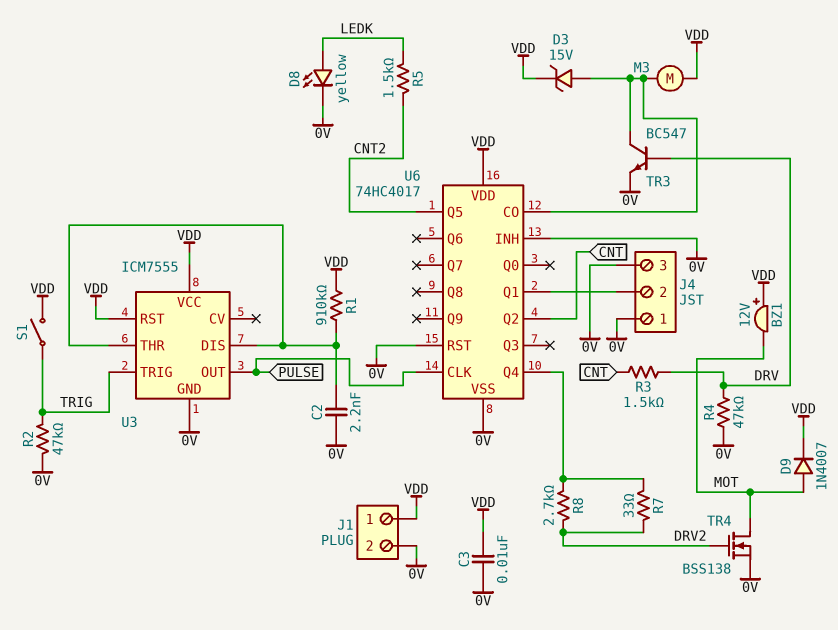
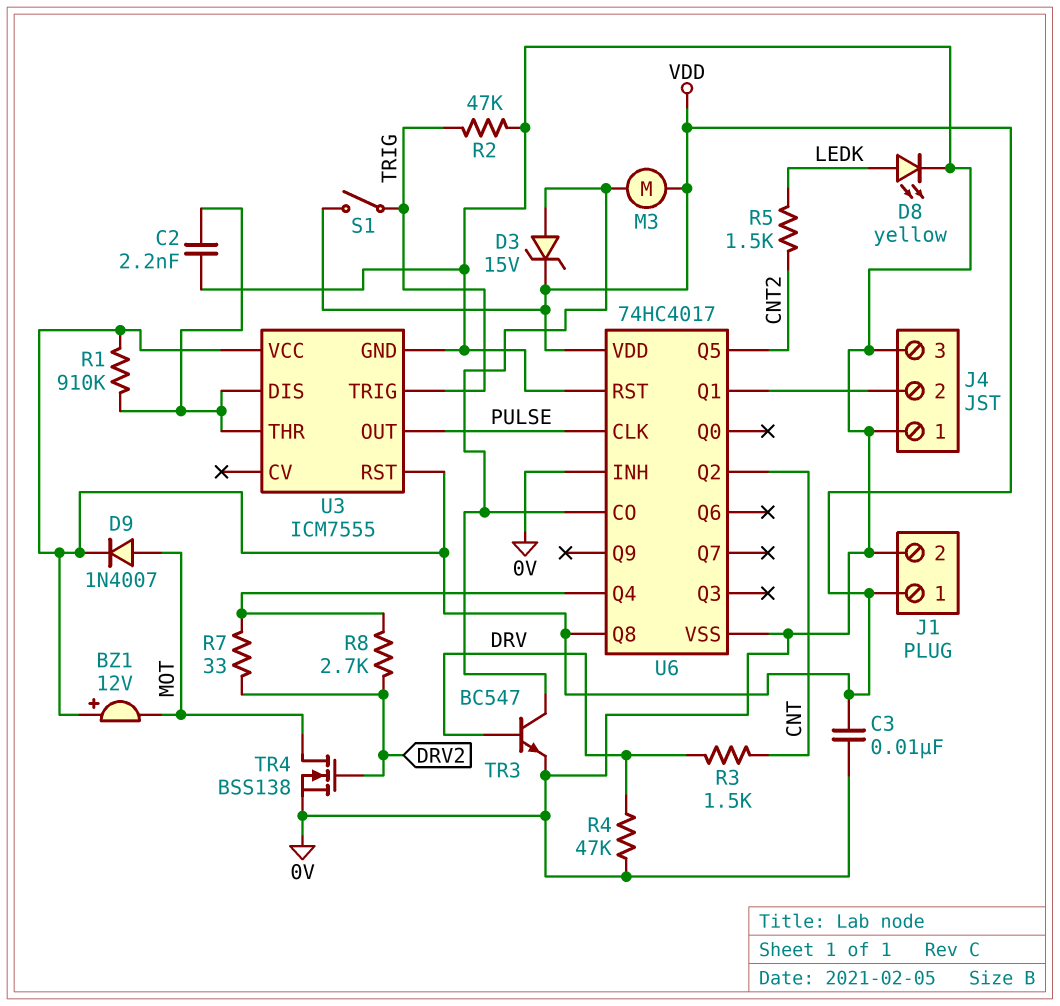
U6 pin Q8: none -> VDD

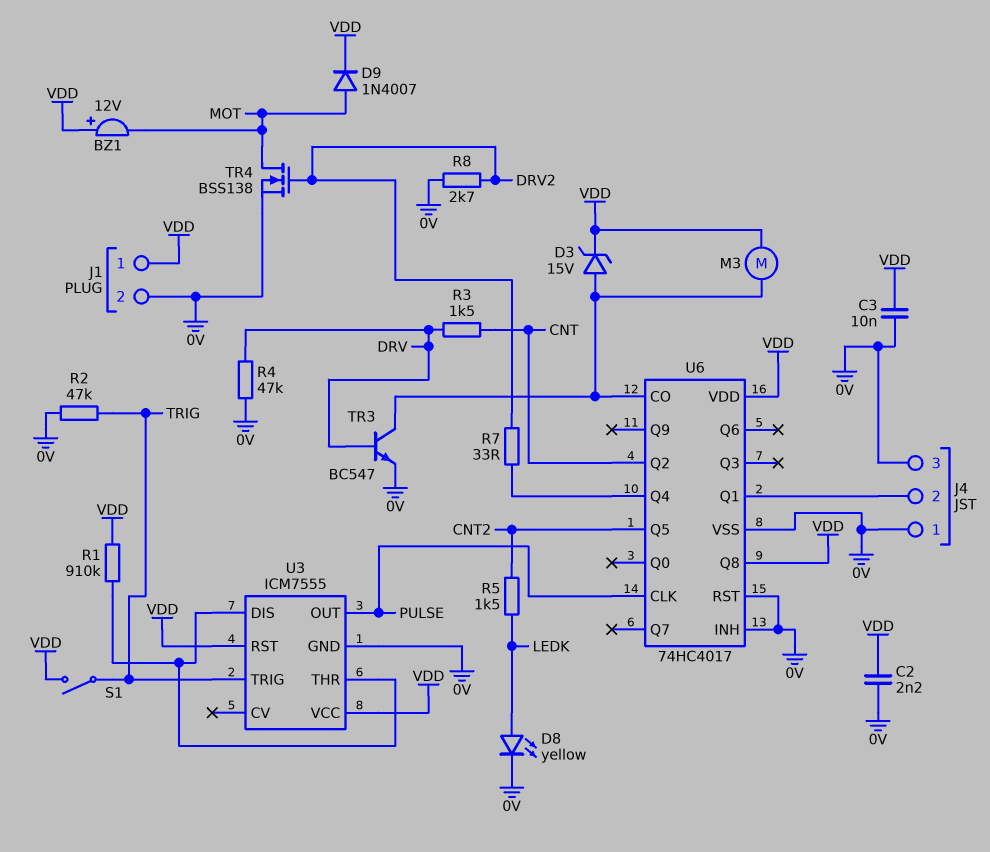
C2: 2.2nF (0V, U3/DIS) -> 2.2nF (0V, VDD)
R8: 2.7k (DRV2, U6/Q4) -> 2.7k (0V, DRV2)

